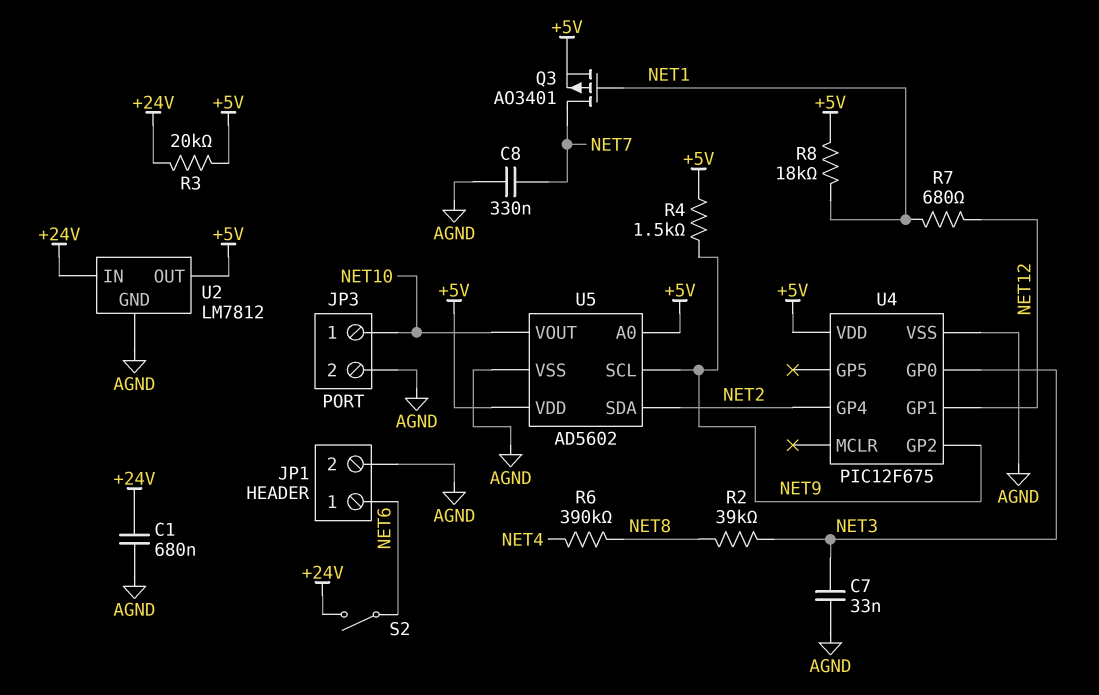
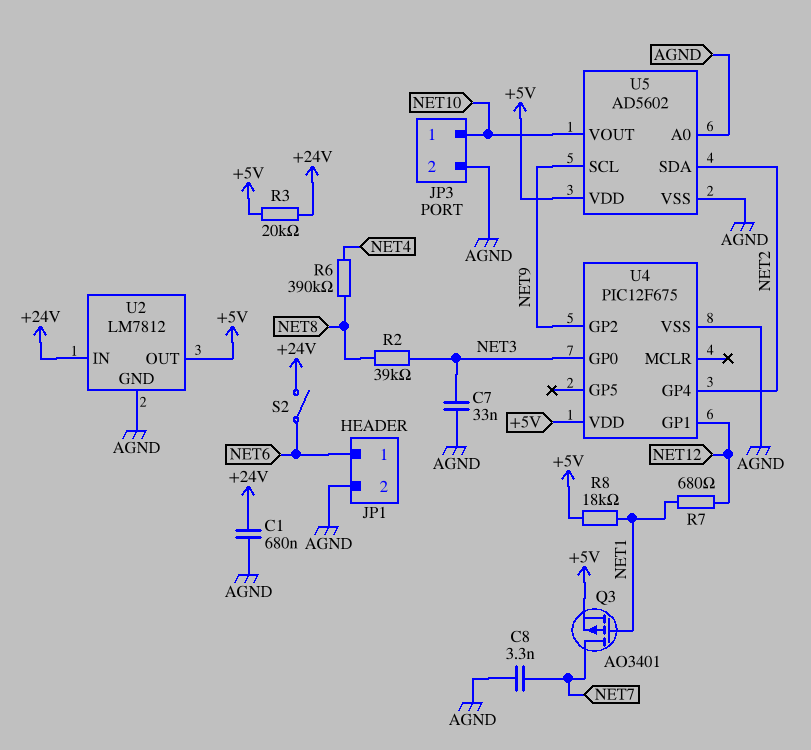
C8: 330nF (AGND, NET7) -> 3.3nF (AGND, NET7)
R4: 1.5k (+5V, NET9) -> none
U5 pin A0: +5V -> AGND

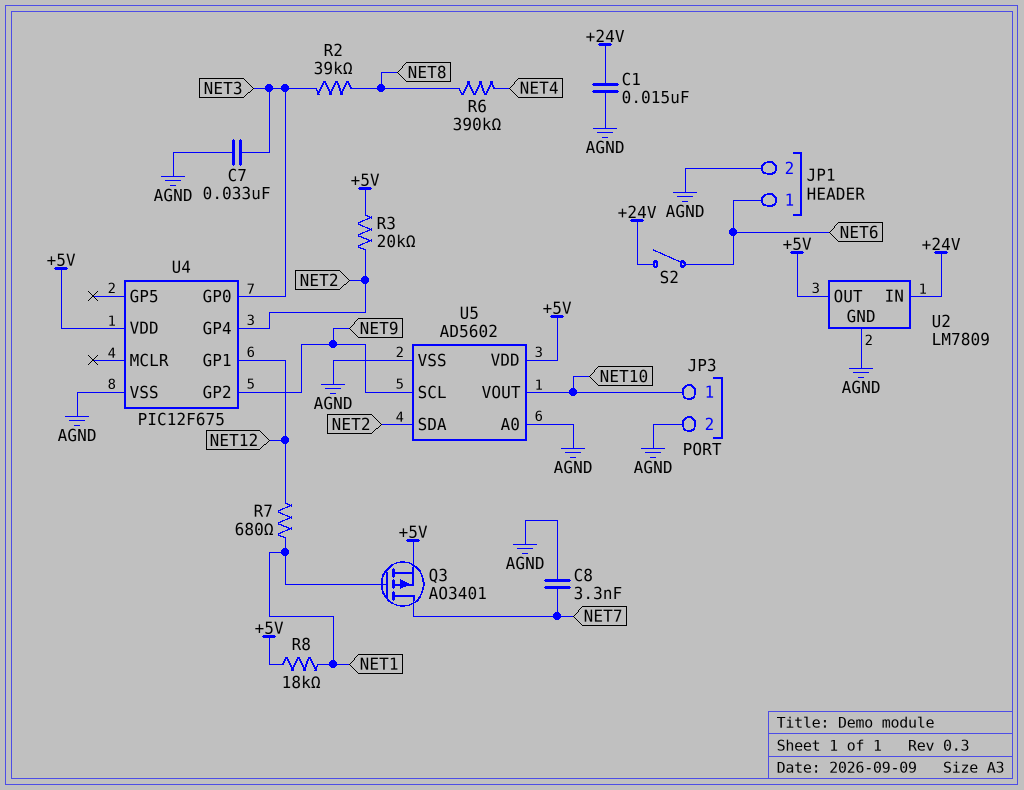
C1: 680nF (+24V, AGND) -> 15nF (+24V, AGND)
R3: 20k (+5V, +24V) -> 20k (+5V, NET2)
U2: LM7812 -> LM7809

